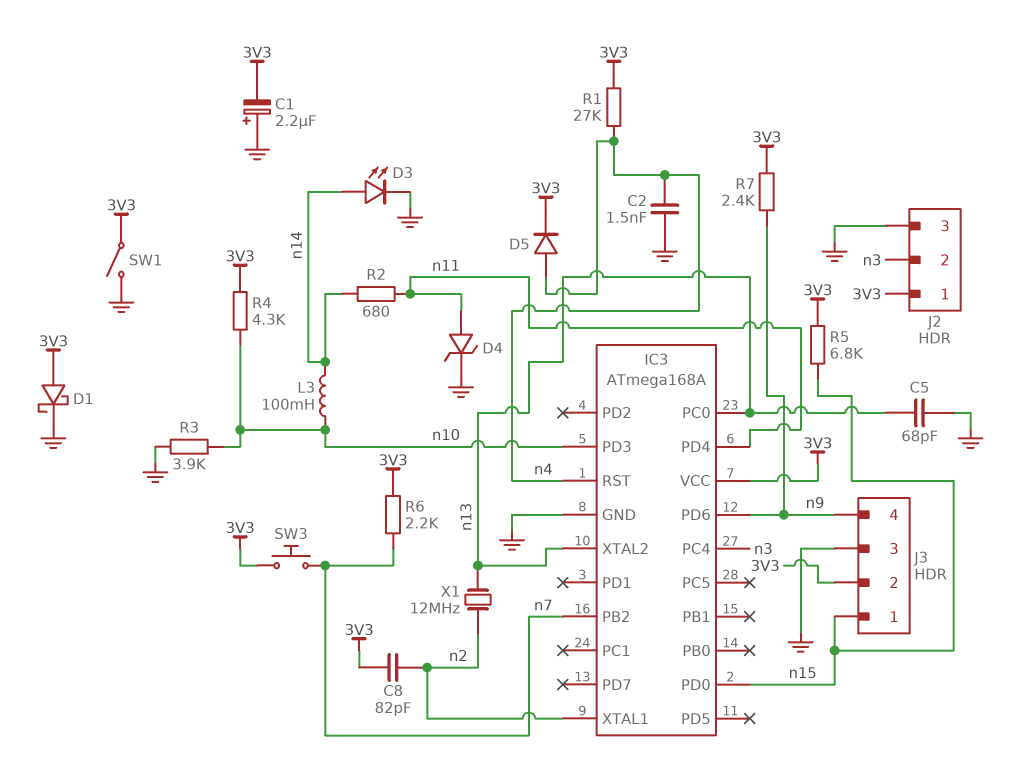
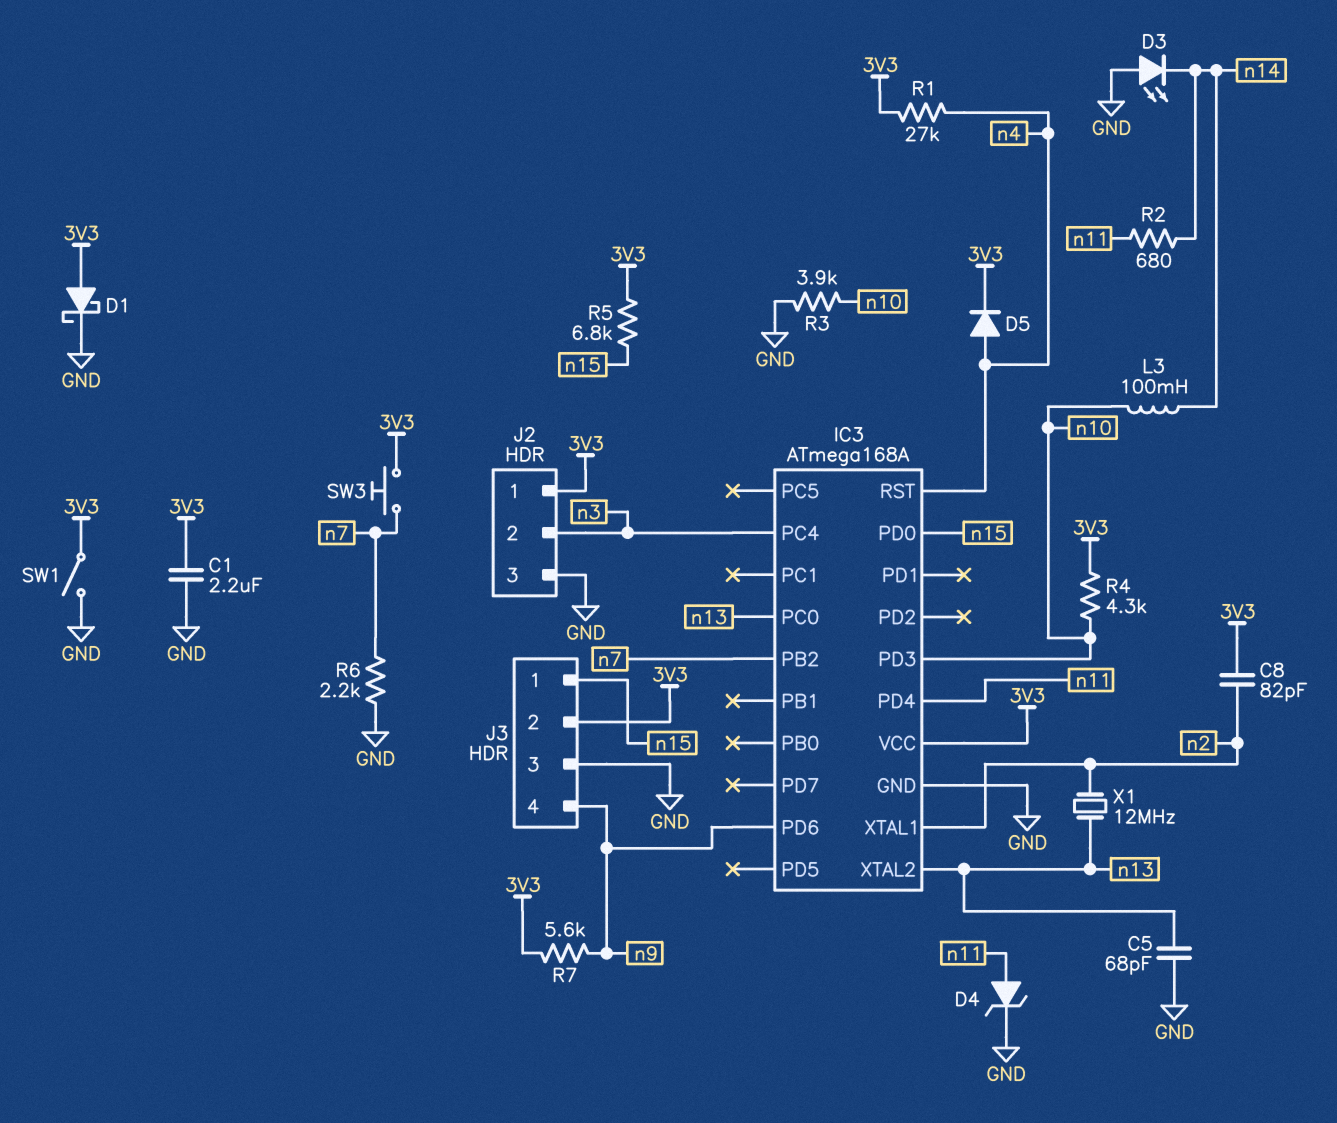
C1: 2.2uF (plus GND, minus 3V3) -> 2.2uF (3V3, GND)
C2: 1.5nF (GND, n4) -> none
D3: LED (A n14, K GND) -> LED (A GND, K n14)
R6: 2.2k (3V3, n7) -> 2.2k (GND, n7)
R7: 2.4k (3V3, n9) -> 5.6k (3V3, n9)

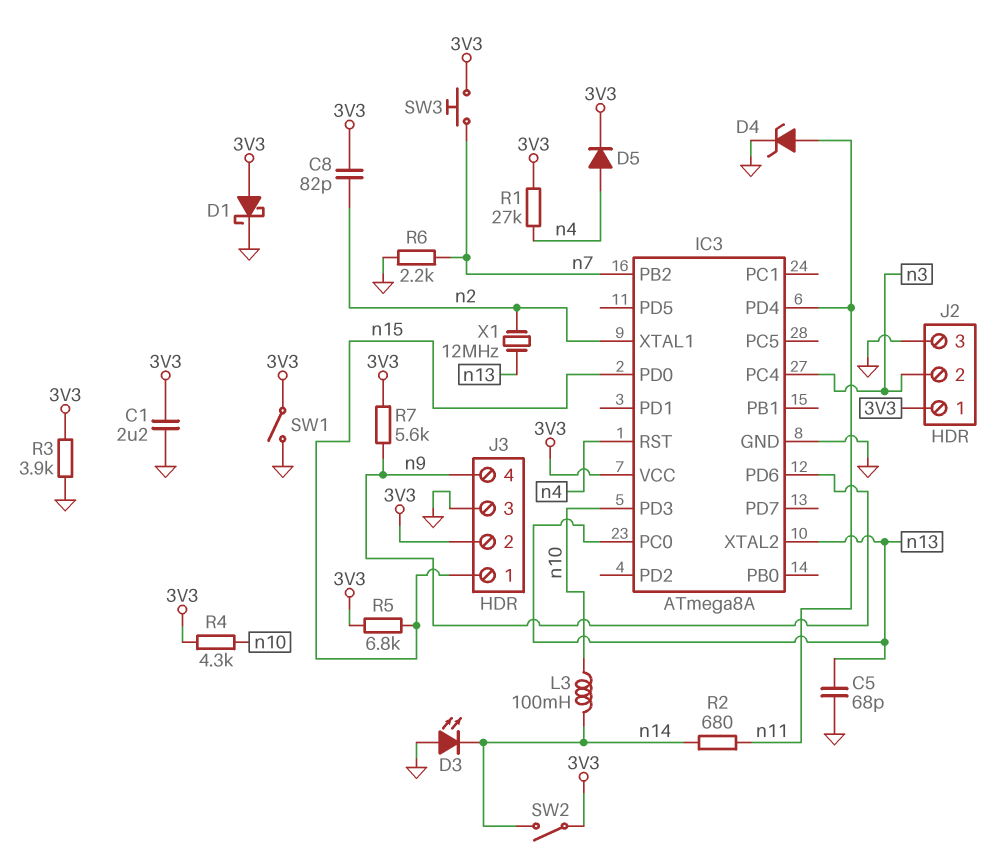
IC3: ATmega168A -> ATmega8A
R3: 3.9k (GND, n10) -> 3.9k (3V3, GND)
SW2: none -> switch (3V3, n14)

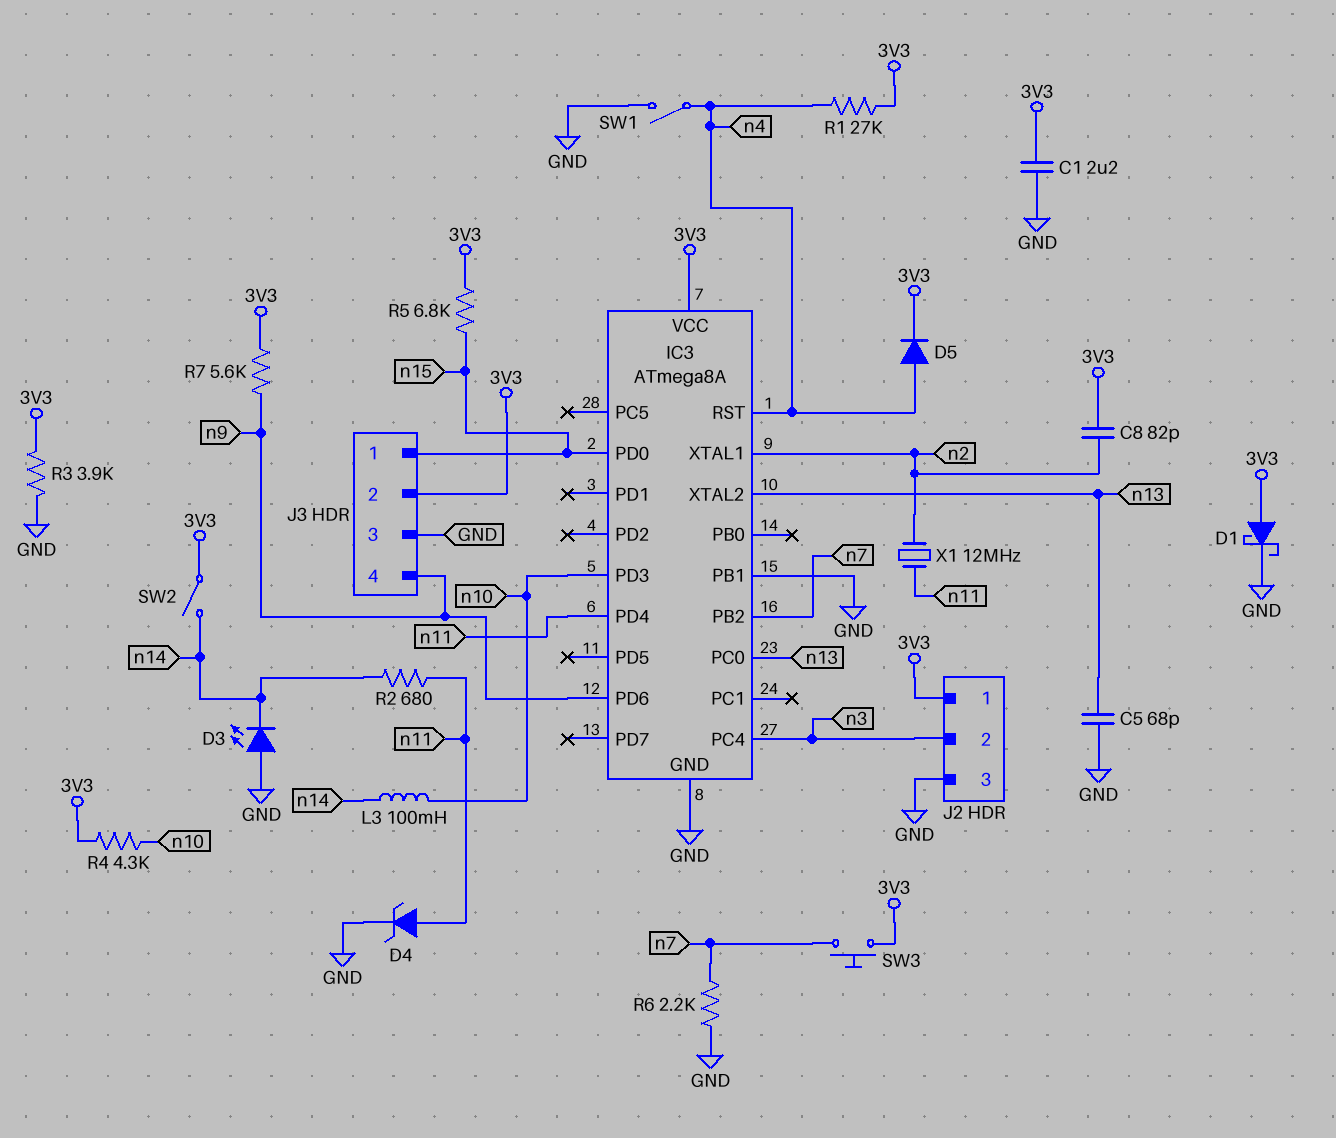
IC3 pin PB1: none -> GND
SW1: switch (3V3, GND) -> switch (GND, n4)
X1: 12MHz (n2, n13) -> 12MHz (n2, n11)

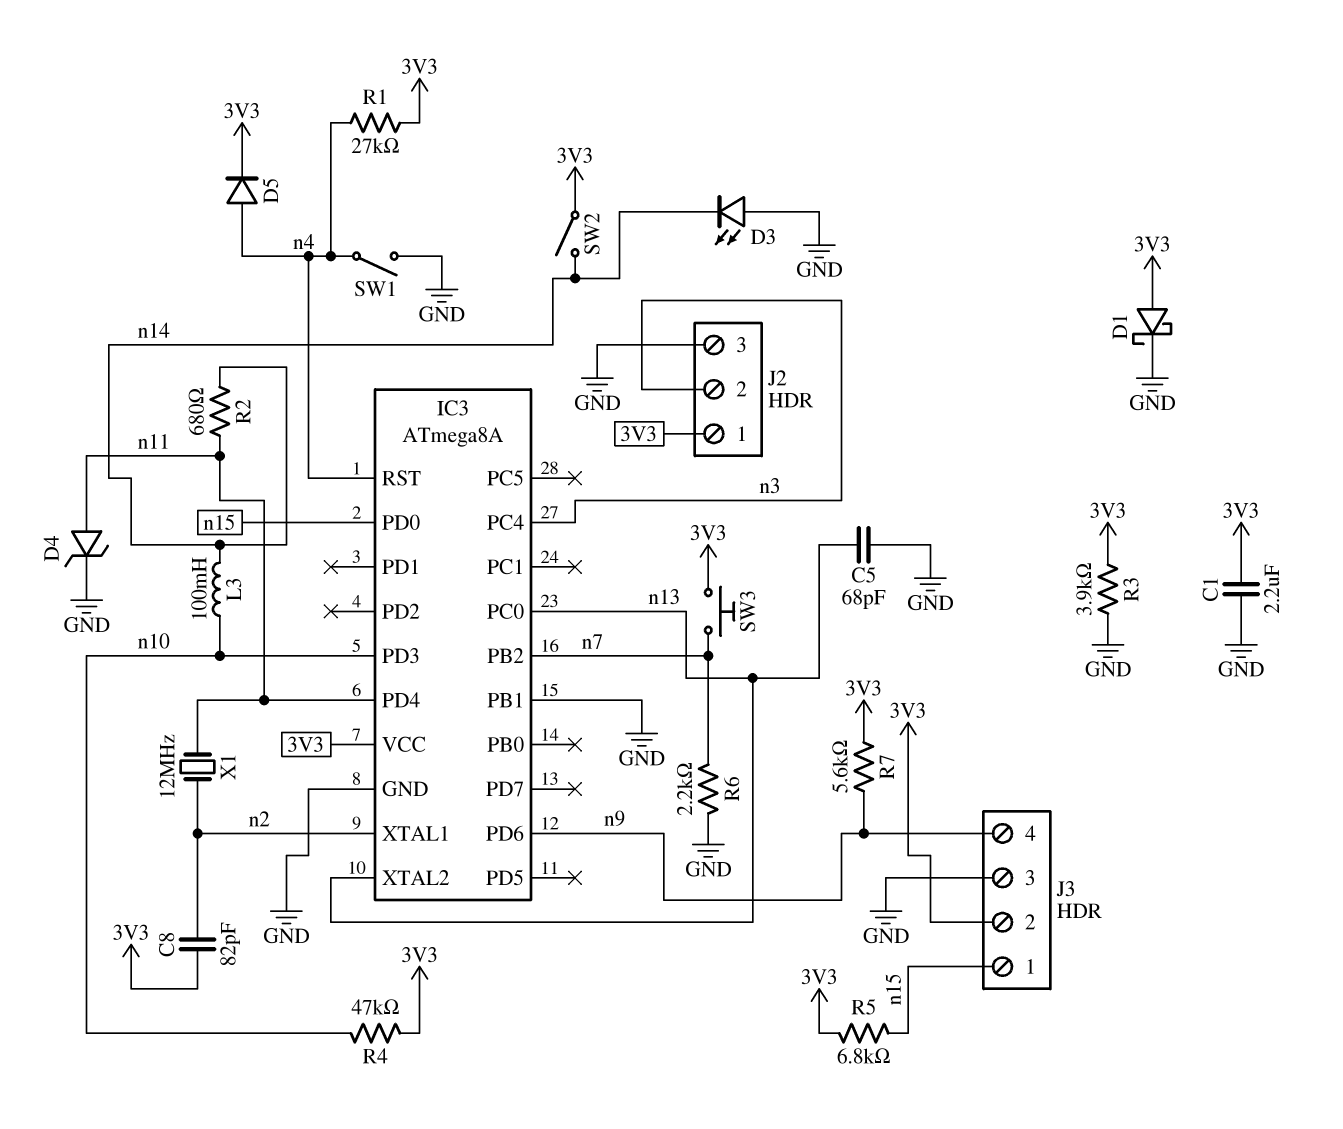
R4: 4.3k (3V3, n10) -> 47k (3V3, n10)

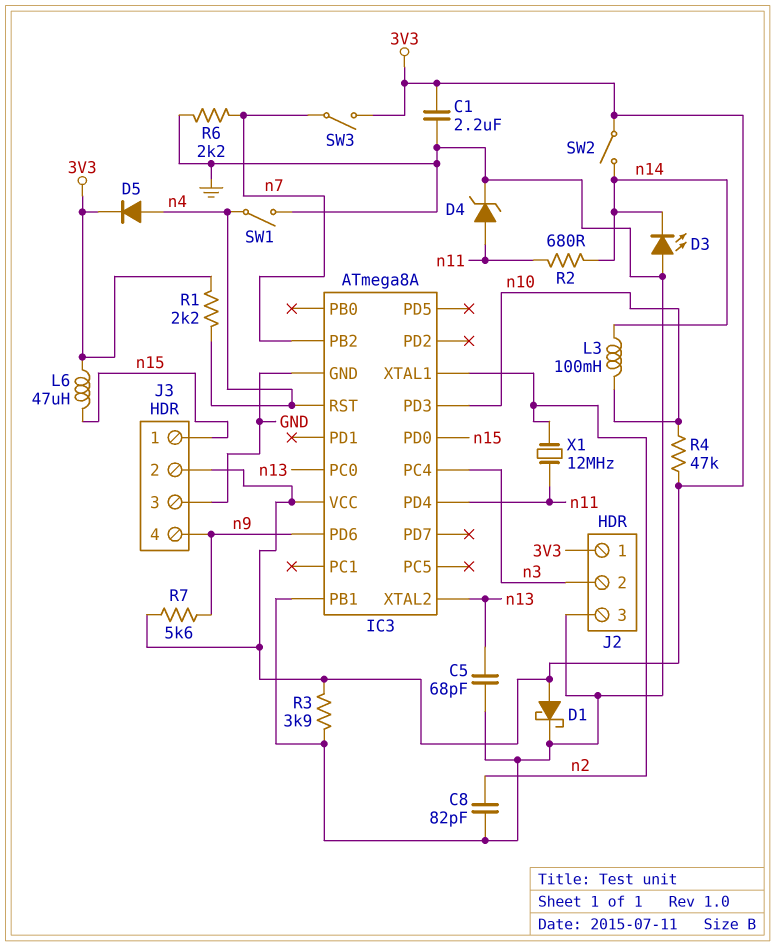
C8: 82pF (3V3, n2) -> 82pF (GND, n2)
L6: none -> 47uH (3V3, n15)
R1: 27k (3V3, n4) -> 2.2k (3V3, n4)
R5: 6.8k (3V3, n15) -> none
SW3: button (3V3, n7) -> switch (3V3, n7)

